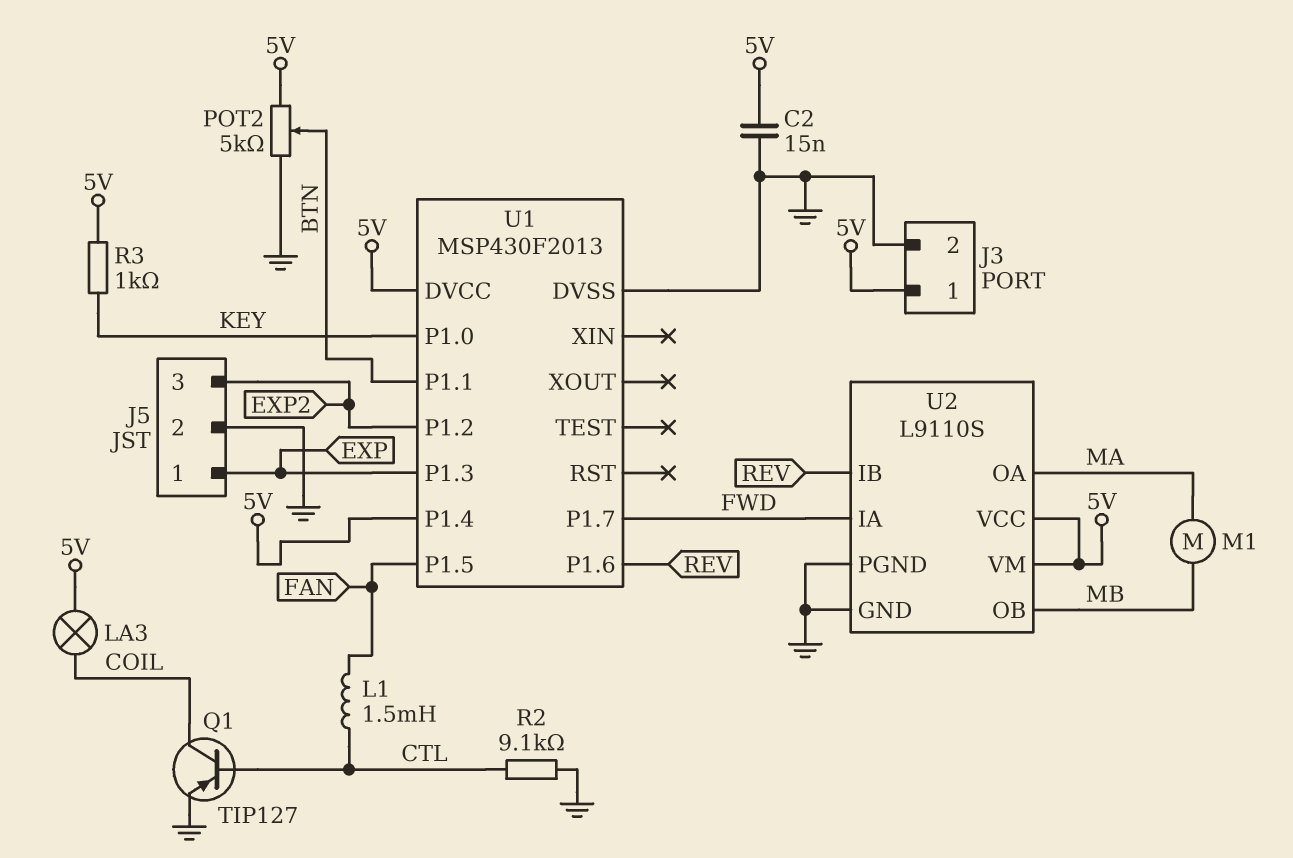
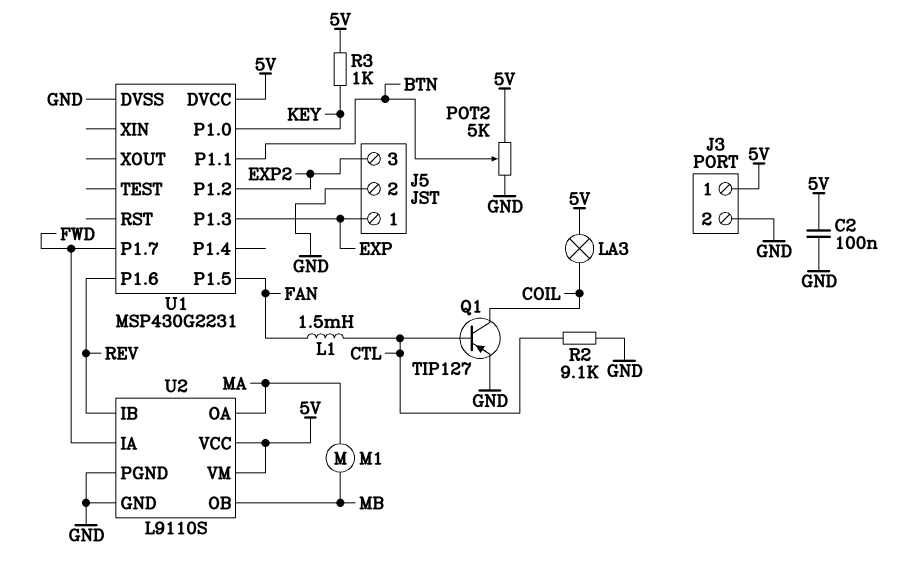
C2: 15nF (5V, GND) -> 100nF (5V, GND)
U1: MSP430F2013 -> MSP430G2231
U1 pin P1.4: 5V -> none

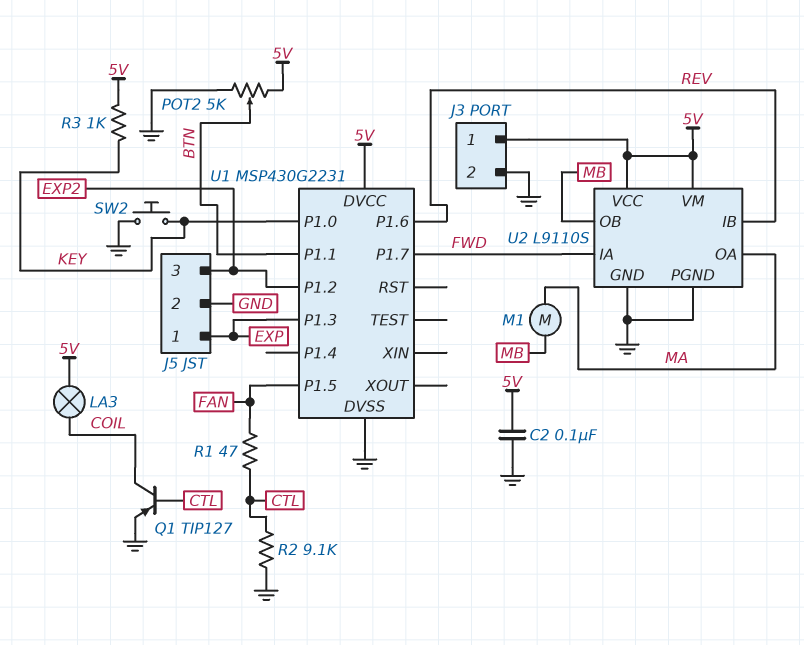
L1: 1.5mH (CTL, FAN) -> none
R1: none -> 47 (CTL, FAN)
SW2: none -> button (GND, KEY)

